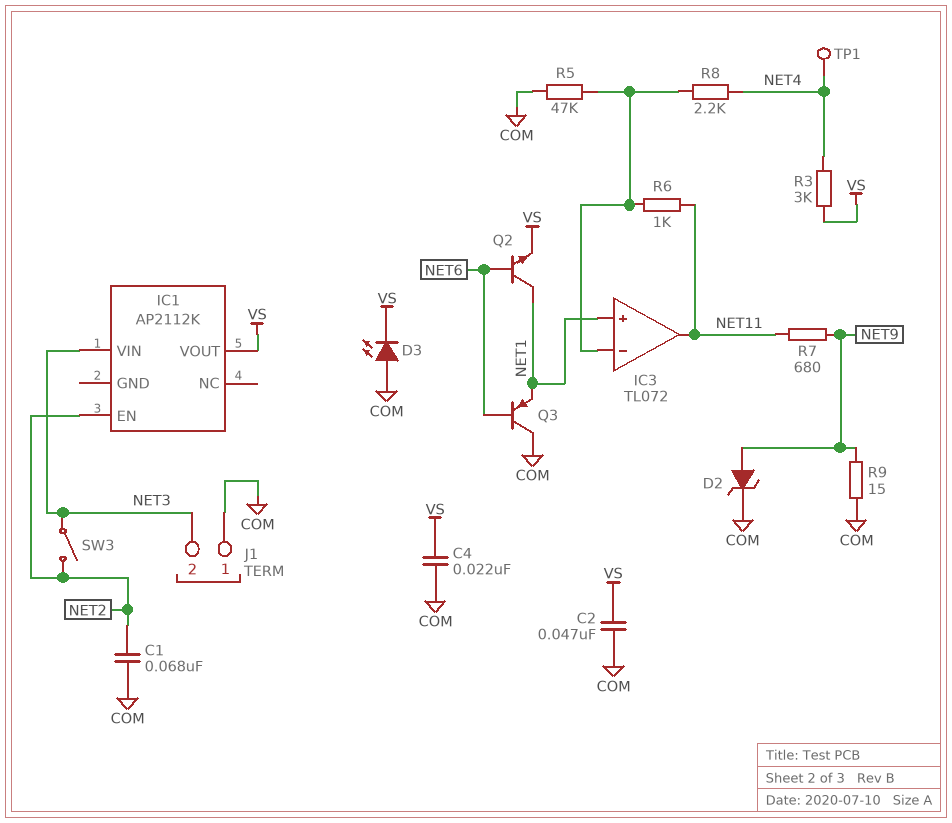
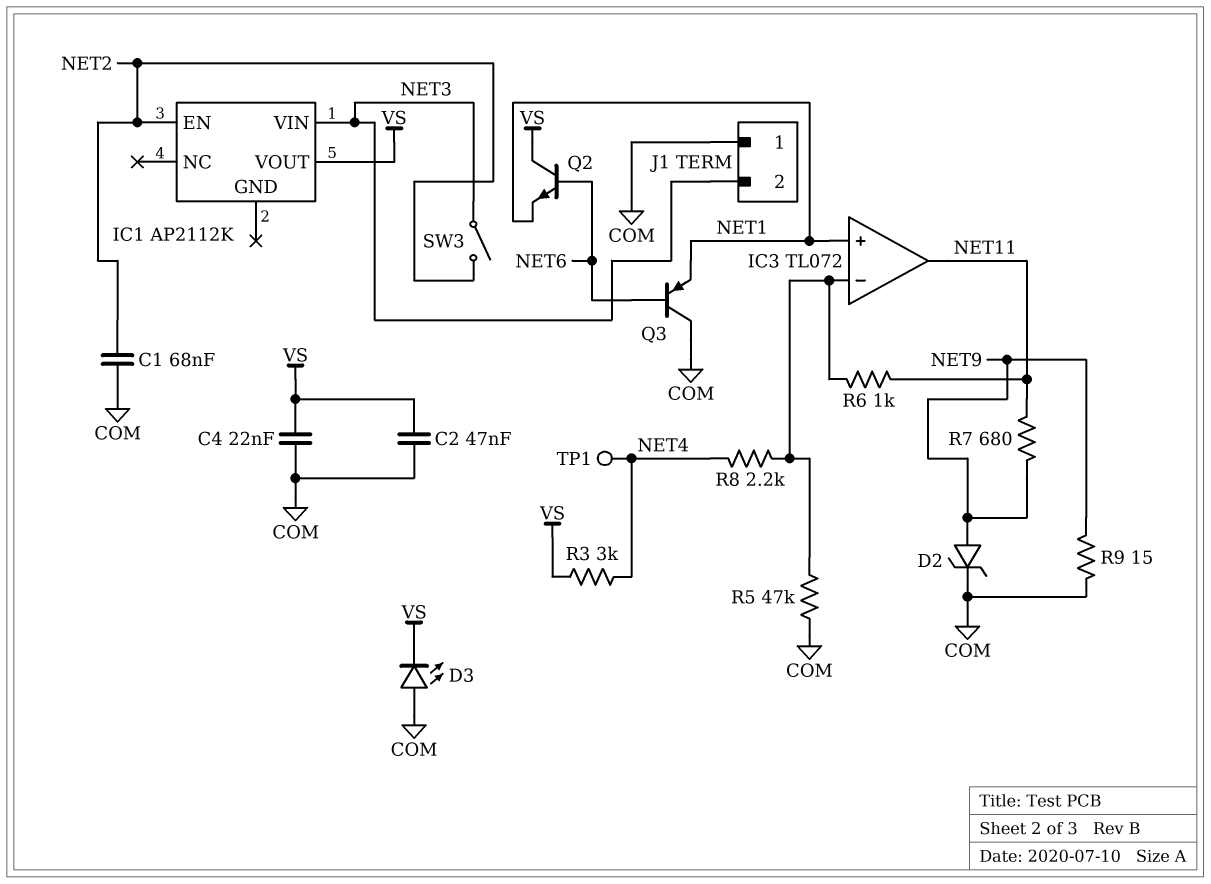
Q2: NPN (B NET6, C NET1, E VS) -> NPN (B NET6, C VS, E NET1)

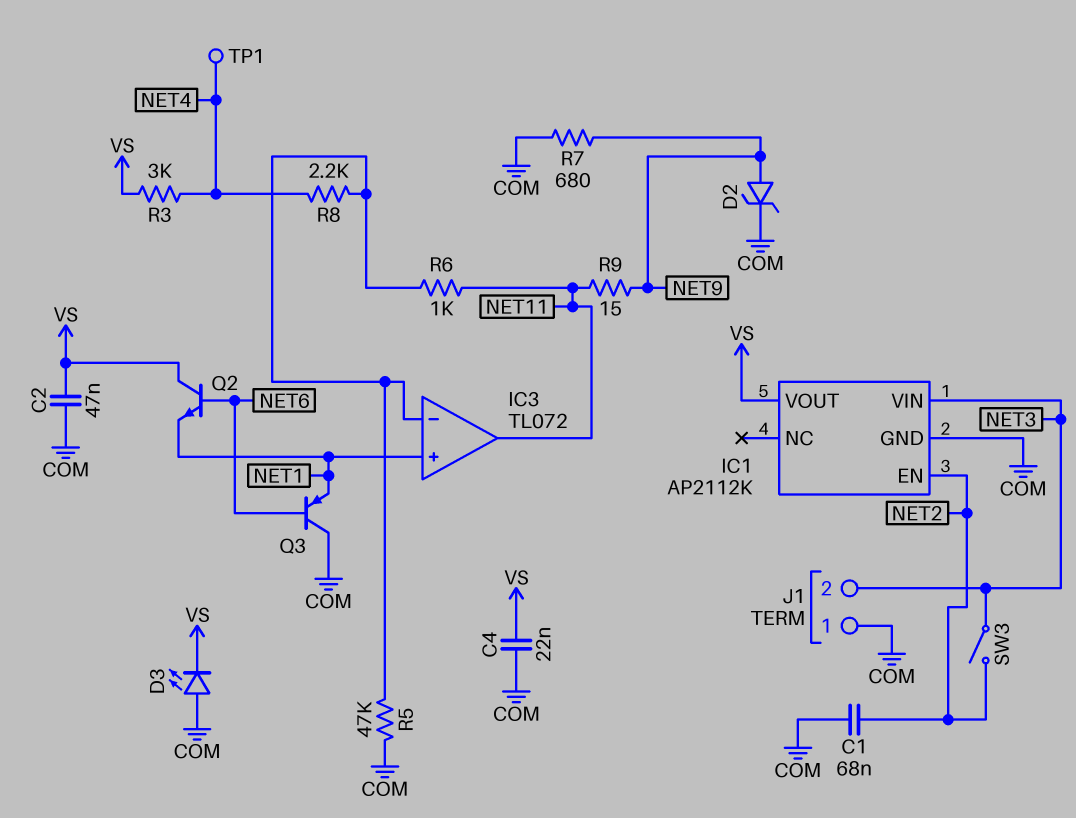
IC1 pin GND: none -> COM
R7: 680 (NET9, NET11) -> 680 (COM, NET9)
R9: 15 (COM, NET9) -> 15 (NET9, NET11)

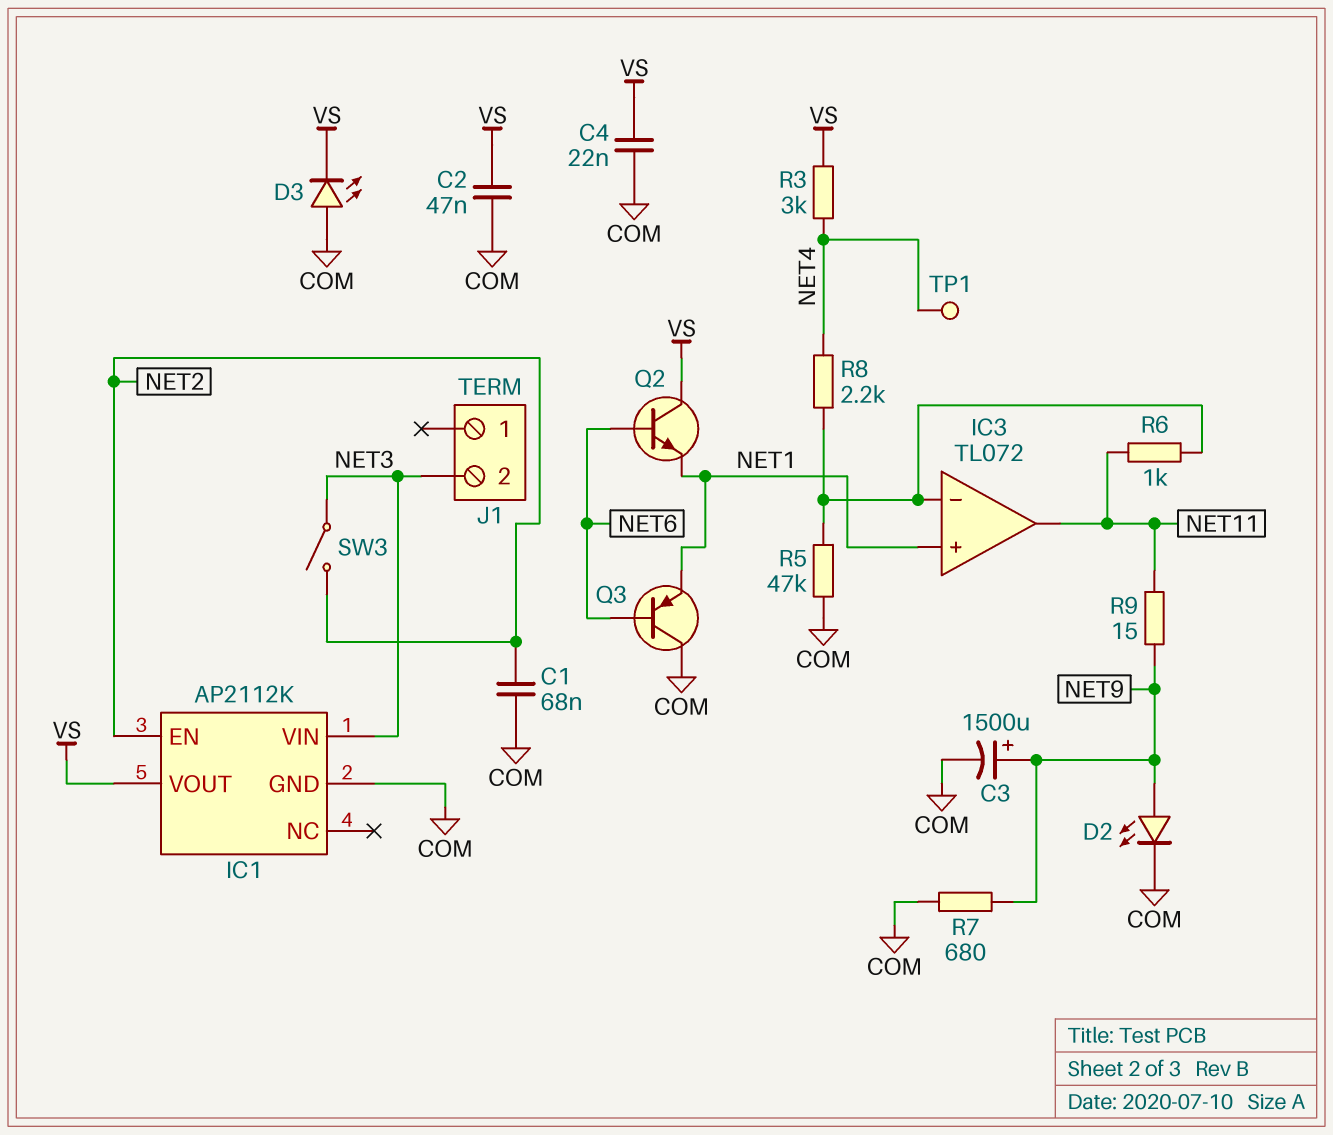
C3: none -> 1500uF (plus NET9, minus COM)
D2: zener (A NET9, K COM) -> LED (A NET9, K COM)
J1 pin 1: COM -> none

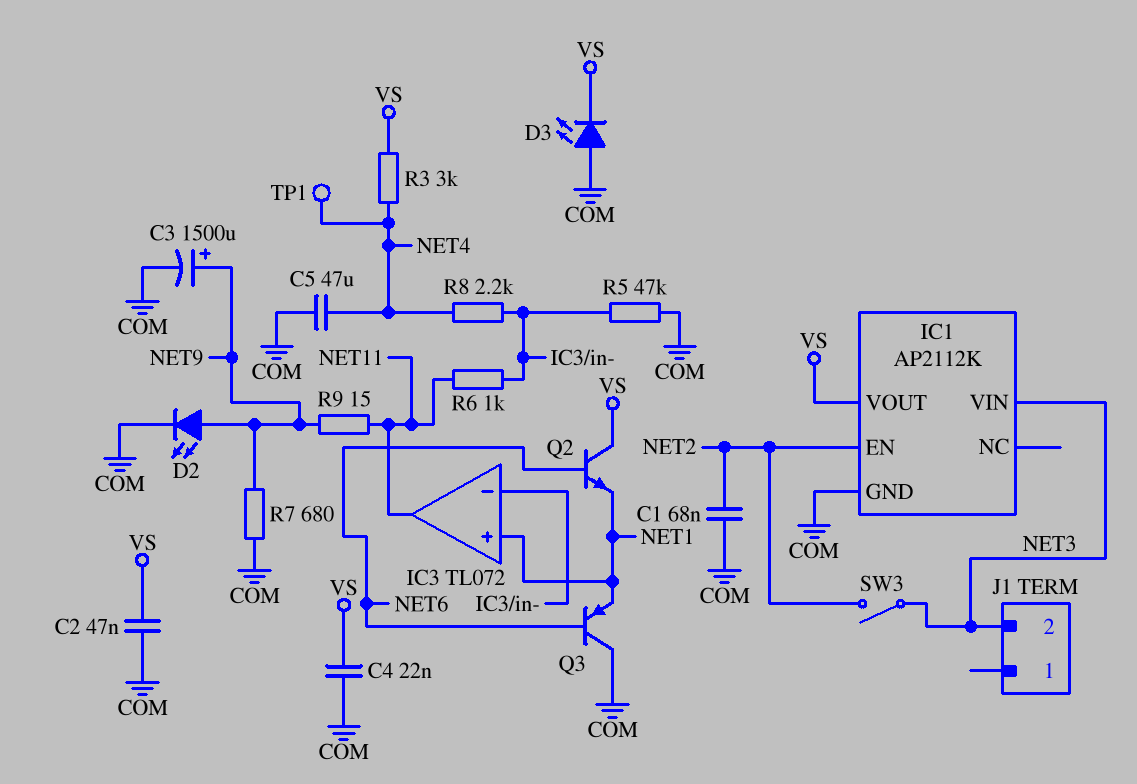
C5: none -> 47uF (COM, NET4)

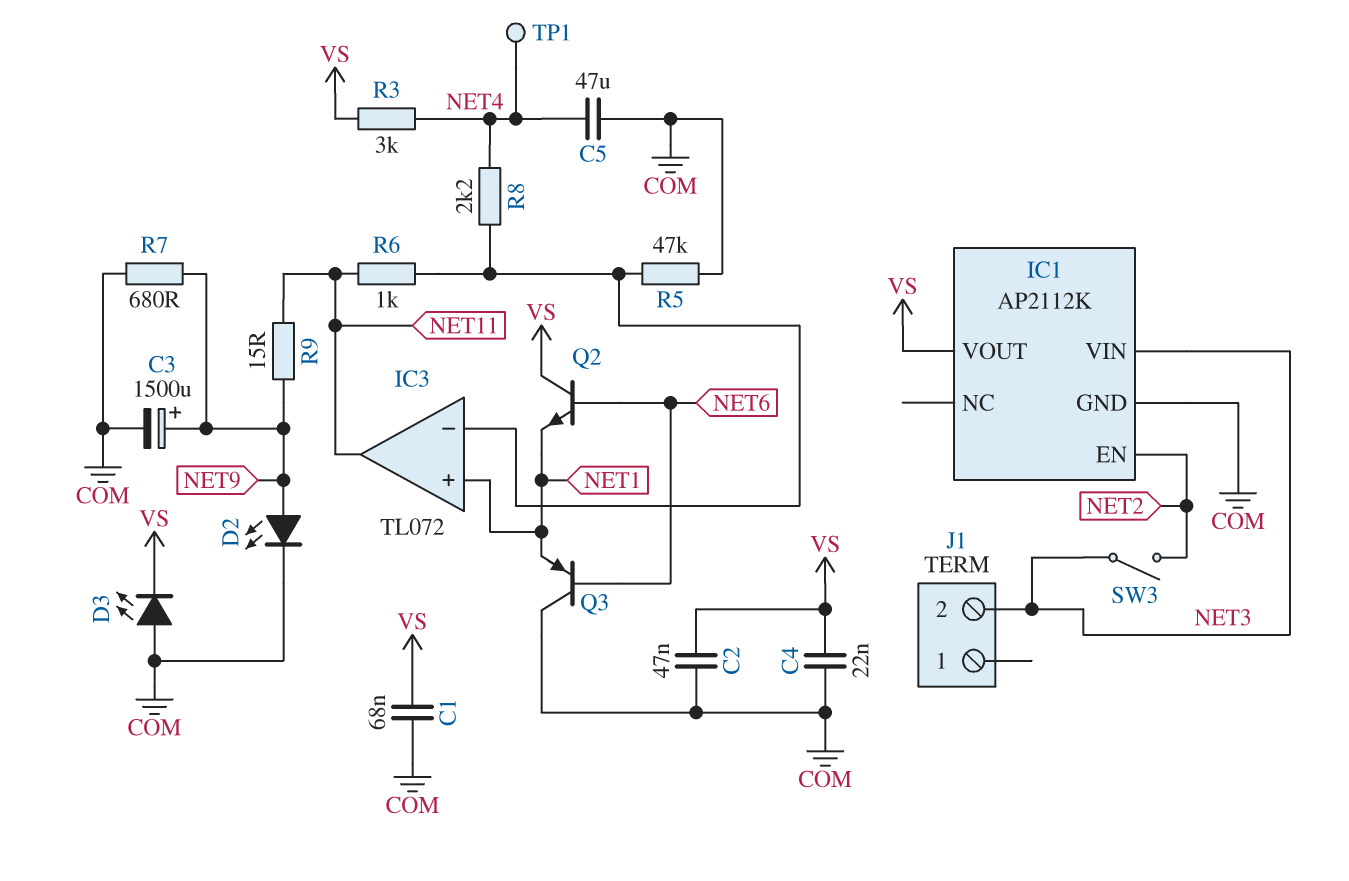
C1: 68nF (COM, NET2) -> 68nF (COM, VS)

